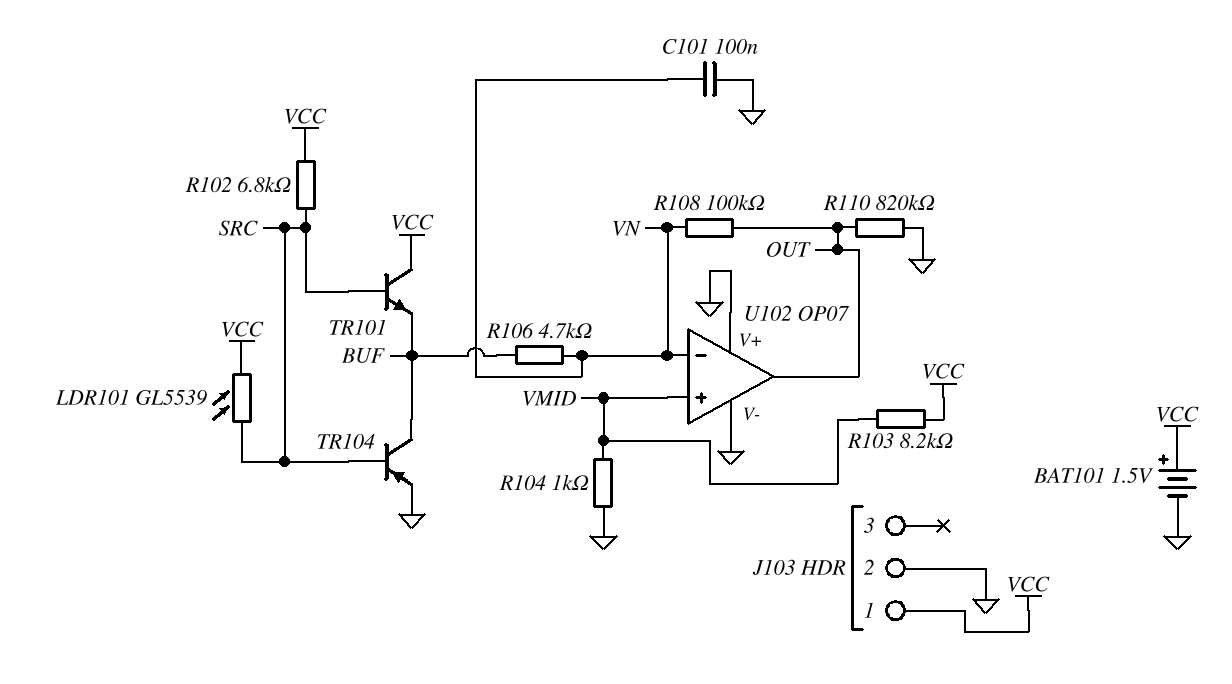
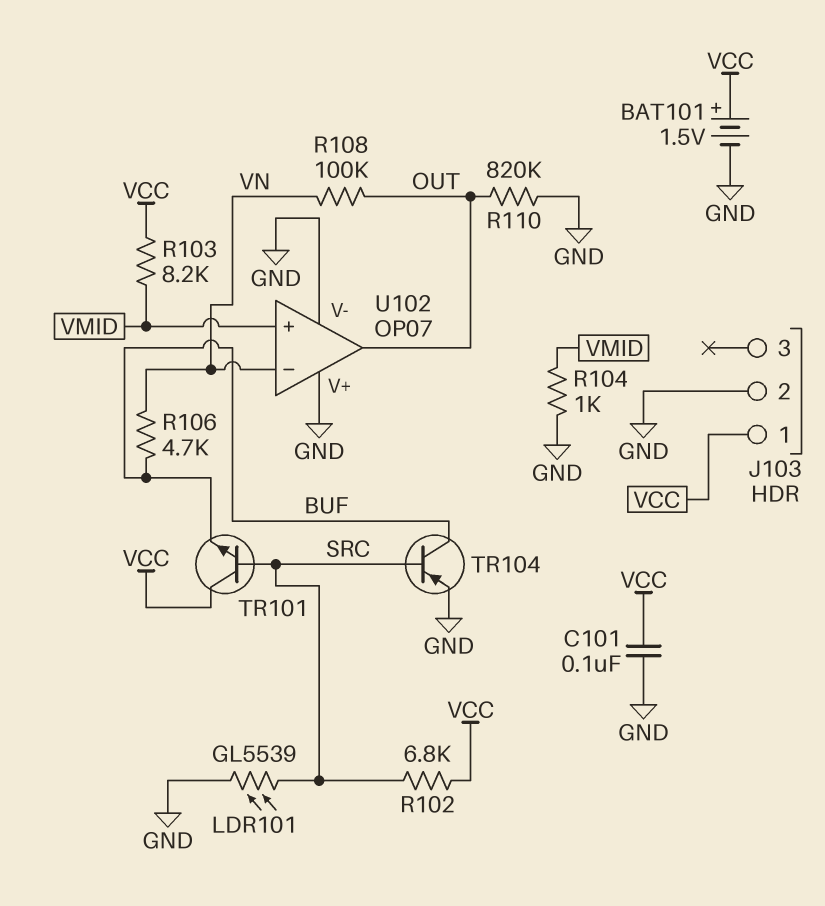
C101: 100nF (GND, VN) -> 100nF (GND, VCC)
LDR101: GL5539 (SRC, VCC) -> GL5539 (GND, SRC)

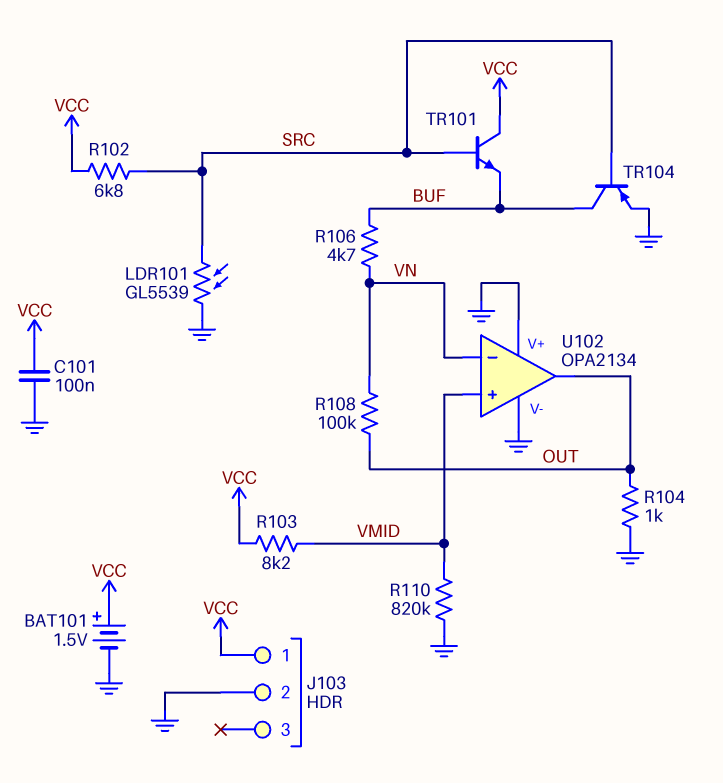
R104: 1k (GND, VMID) -> 1k (GND, OUT)
R110: 820k (GND, OUT) -> 820k (GND, VMID)
U102: OP07 -> OPA2134

